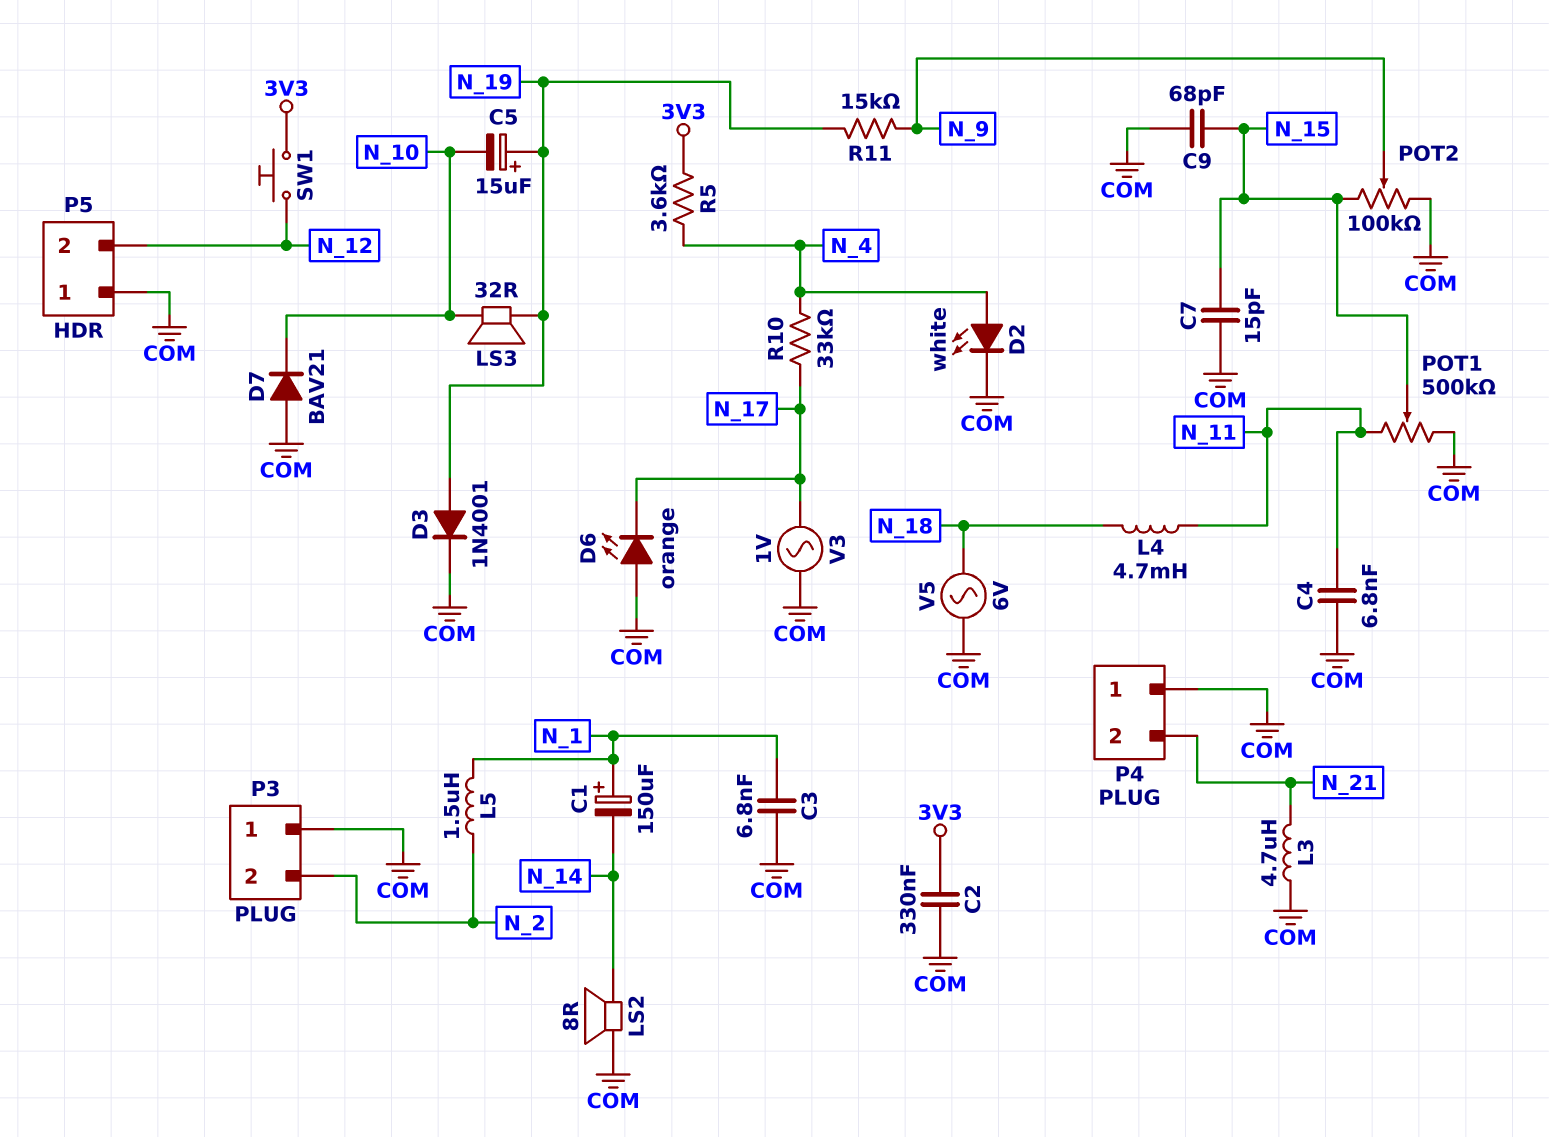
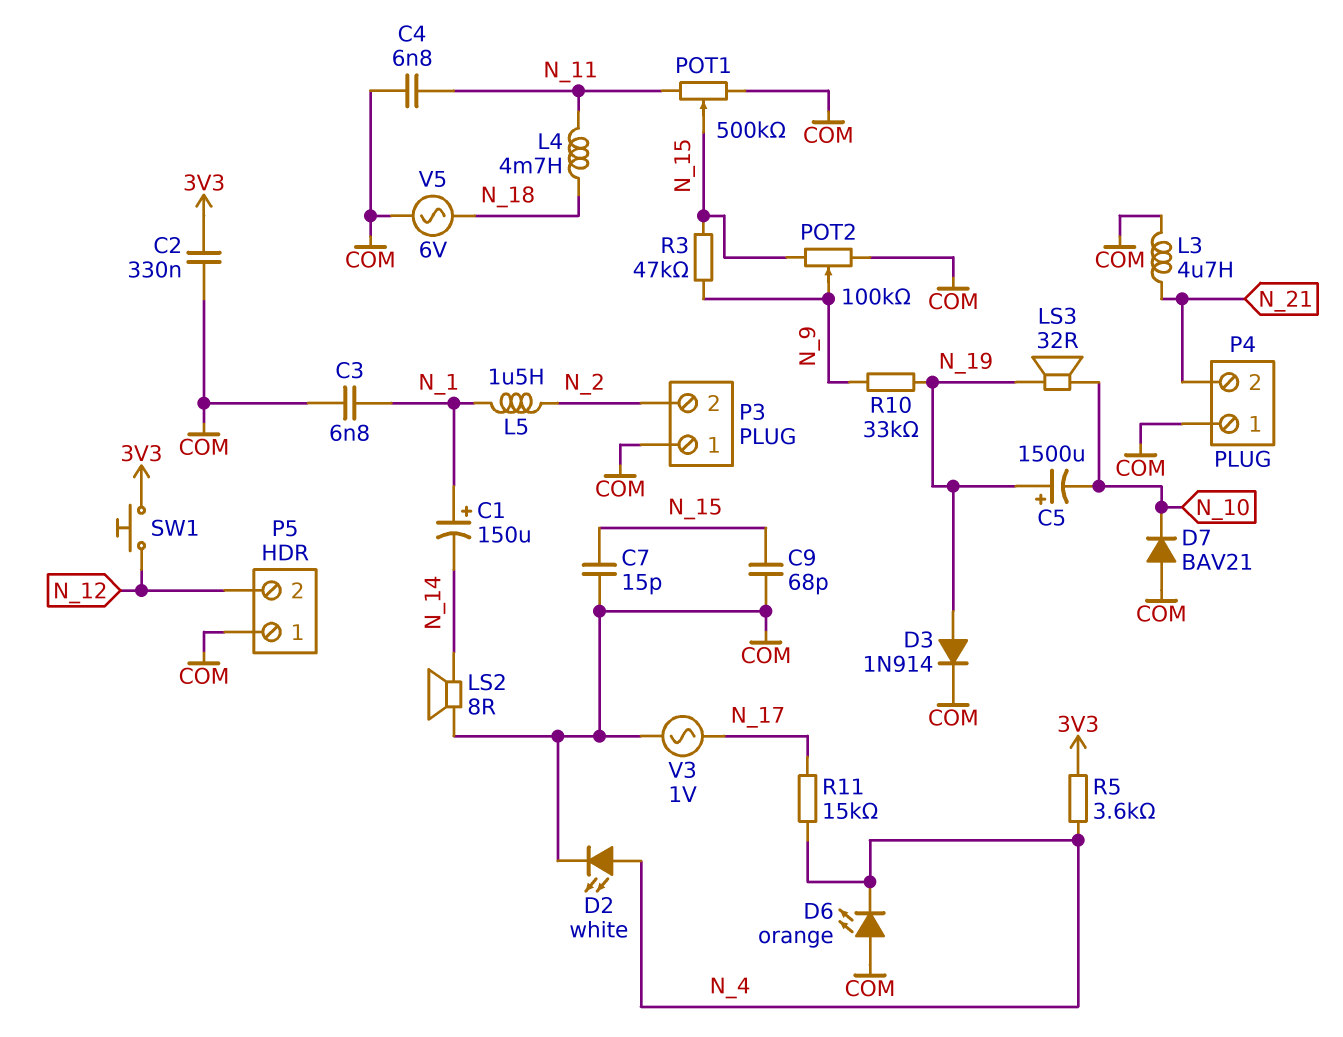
C5: 15uF (plus N_19, minus N_10) -> 1500uF (plus N_19, minus N_10)
D3: diode 1N4001 (A N_19, K COM) -> diode 1N914 (A N_19, K COM)
D6: LED orange (A COM, K N_17) -> LED orange (A COM, K N_4)
R3: none -> 47k (N_9, N_15)
R10: 33k (N_4, N_17) -> 33k (N_9, N_19)
R11: 15k (N_9, N_19) -> 15k (N_4, N_17)

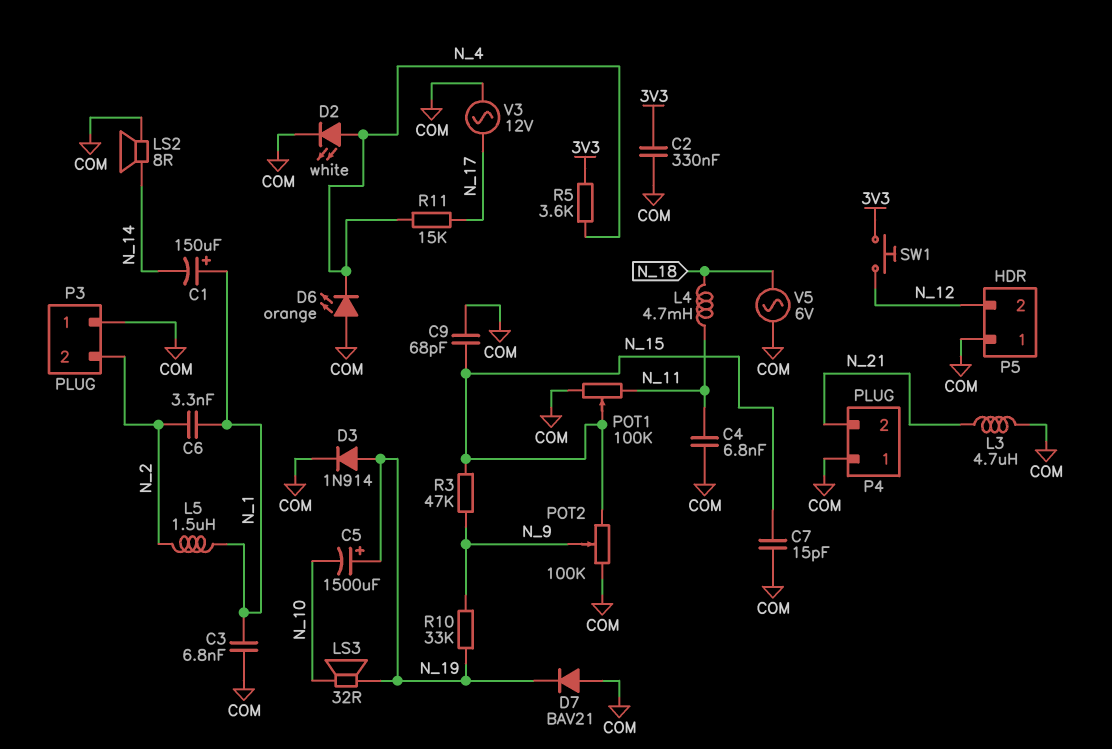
C6: none -> 3.3nF (N_1, N_2)
D7: diode BAV21 (A COM, K N_10) -> diode BAV21 (A COM, K N_19)
POT1: 500k (COM, N_11, wiper N_15) -> 100k (COM, N_11, wiper N_15)
V3: AC 1V (COM, N_17) -> AC 12V (COM, N_17)

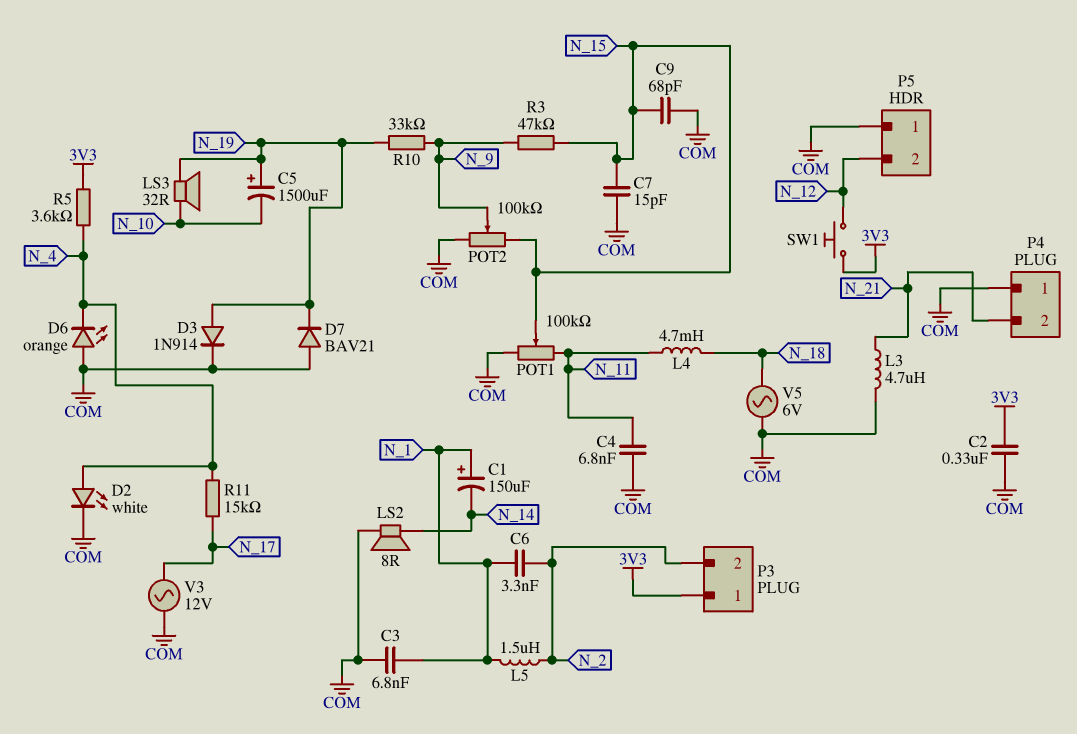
P3 pin 1: COM -> 3V3

